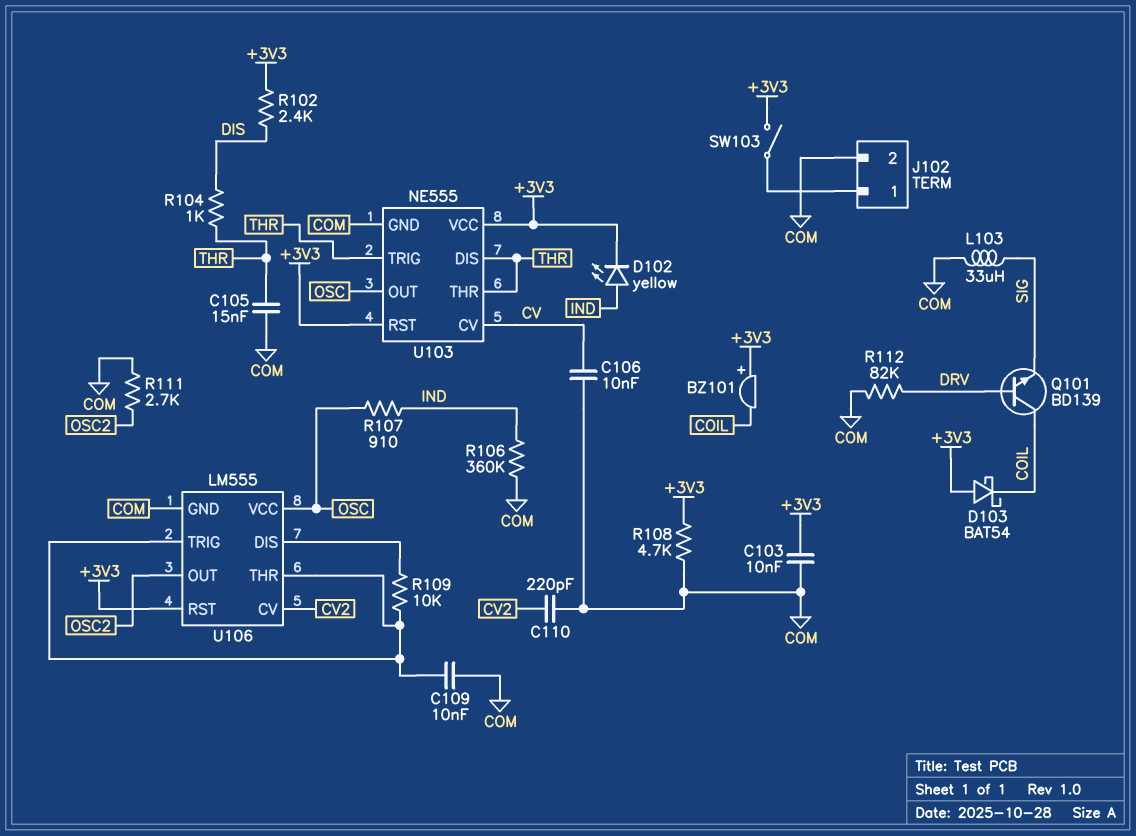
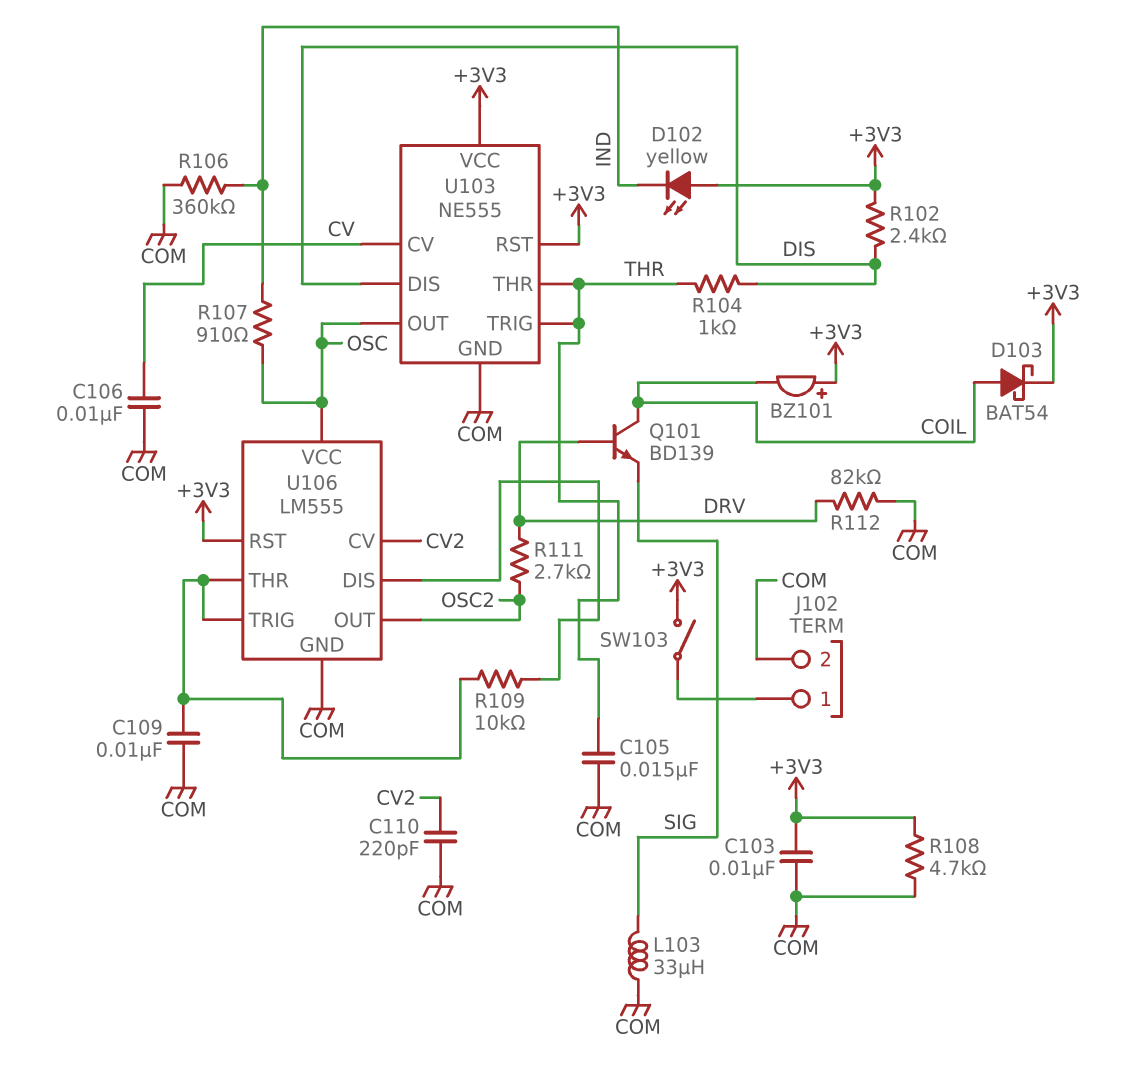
D102: LED yellow (A IND, K +3V3) -> LED yellow (A +3V3, K IND)
D103: schottky BAT54 (A +3V3, K COIL) -> schottky BAT54 (A COIL, K +3V3)
R111: 2.7k (COM, OSC2) -> 2.7k (DRV, OSC2)
U103 pin DIS: THR -> DIS

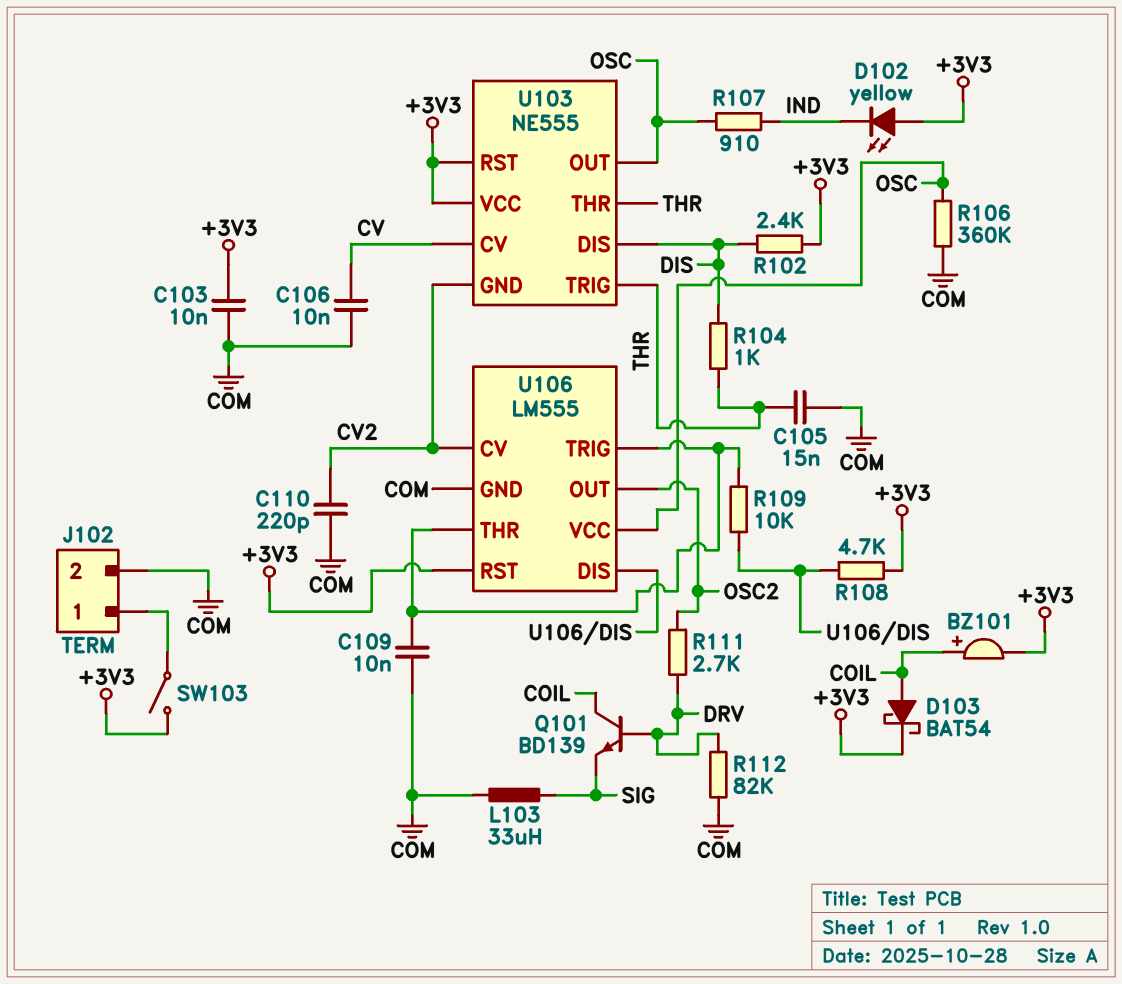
BZ101: buzzer (plus +3V3, minus COIL) -> buzzer (plus COIL, minus +3V3)
R106: 360k (COM, IND) -> 360k (COM, OSC)
R108: 4.7k (+3V3, COM) -> 4.7k (+3V3, U106/DIS)
U103 pin GND: COM -> CV2

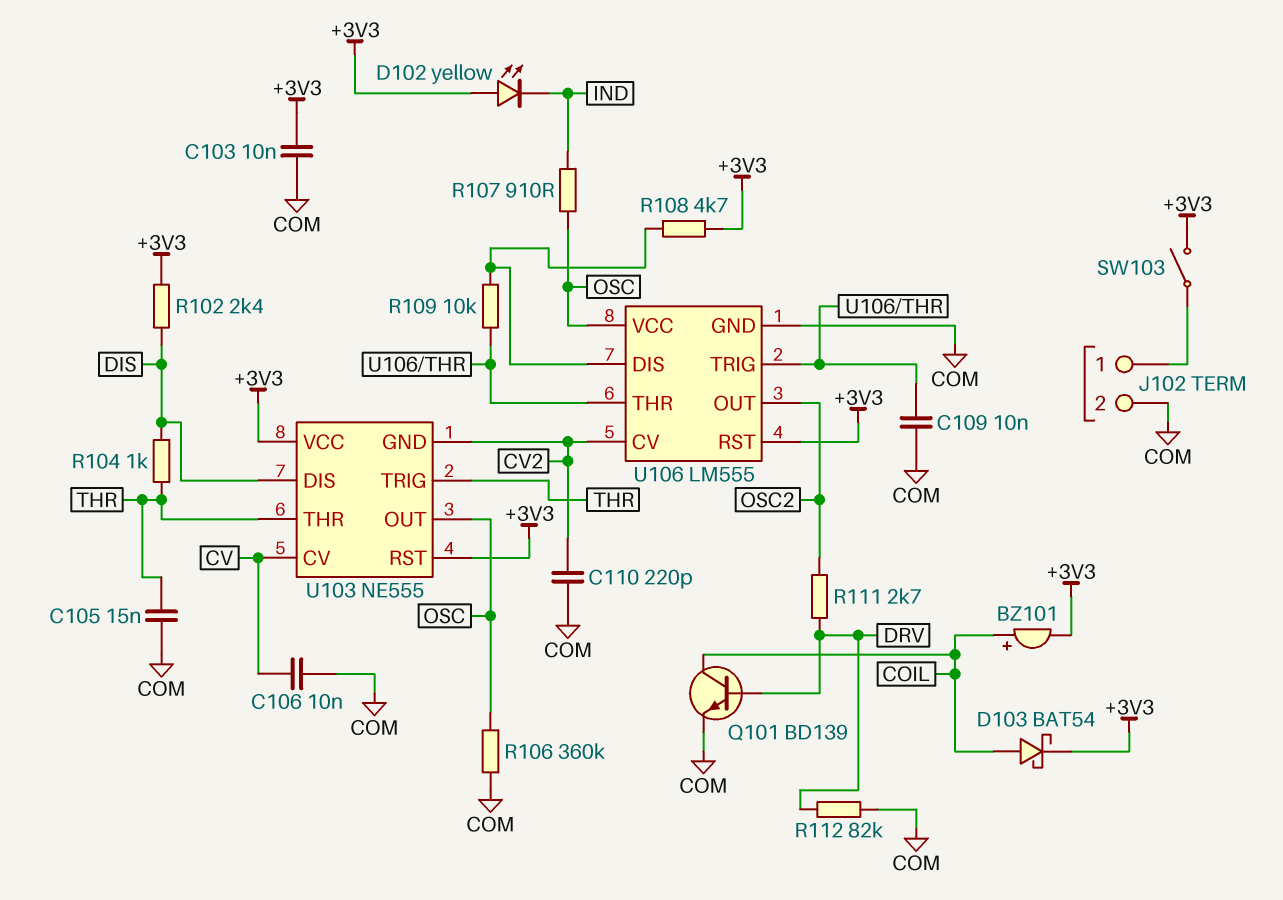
L103: 33uH (COM, SIG) -> none
Q101: NPN BD139 (B DRV, C COIL, E SIG) -> NPN BD139 (B DRV, C COIL, E COM)

